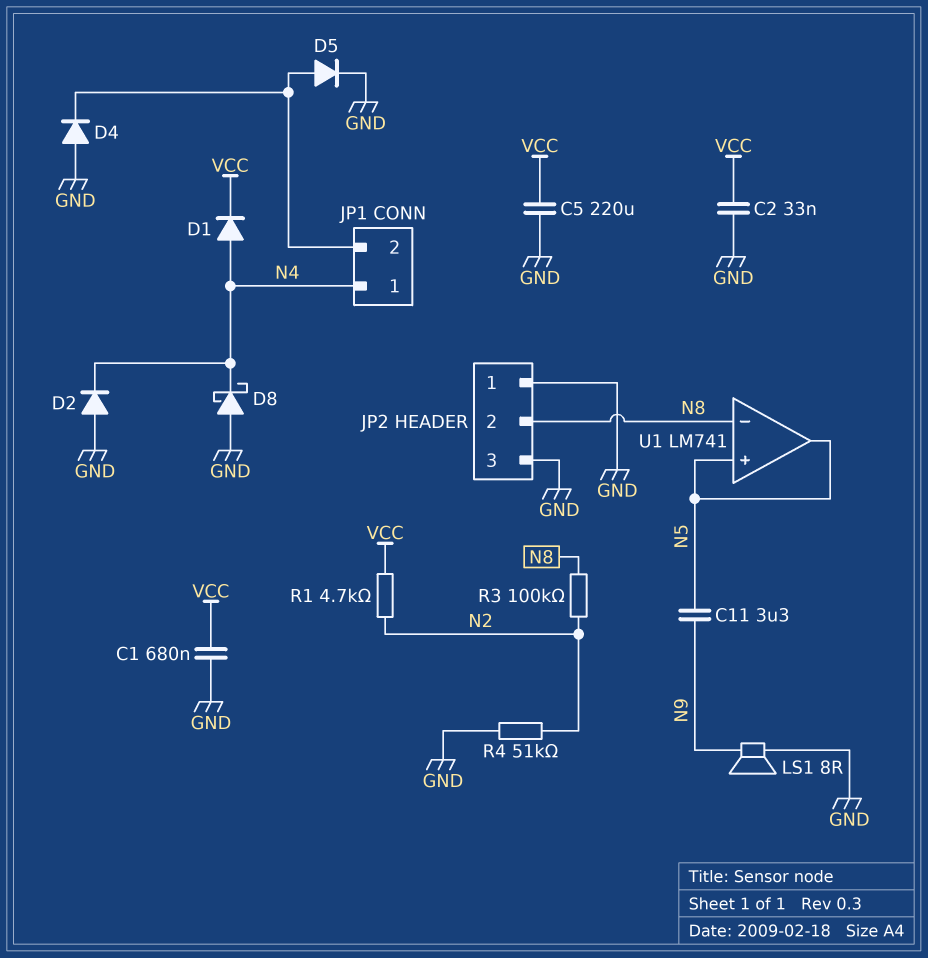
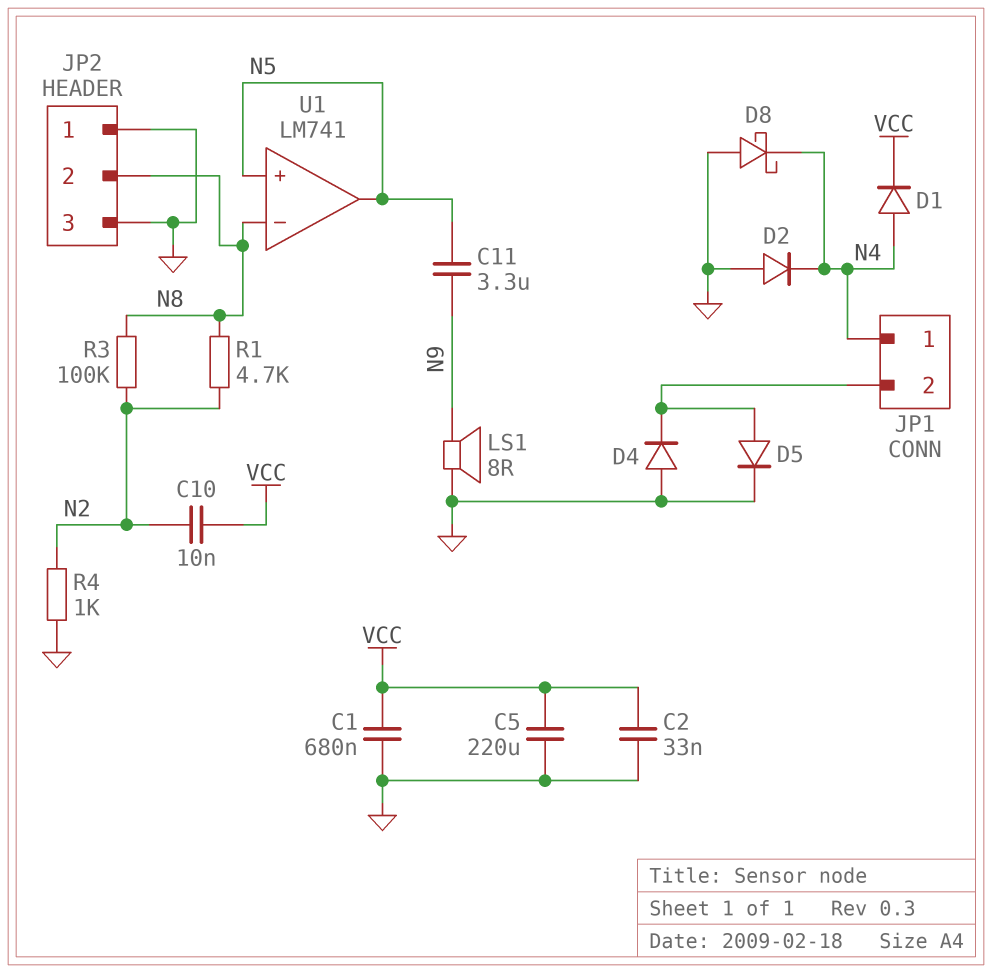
C10: none -> 10nF (N2, VCC)
R1: 4.7k (N2, VCC) -> 4.7k (N2, N8)
R4: 51k (GND, N2) -> 1k (GND, N2)

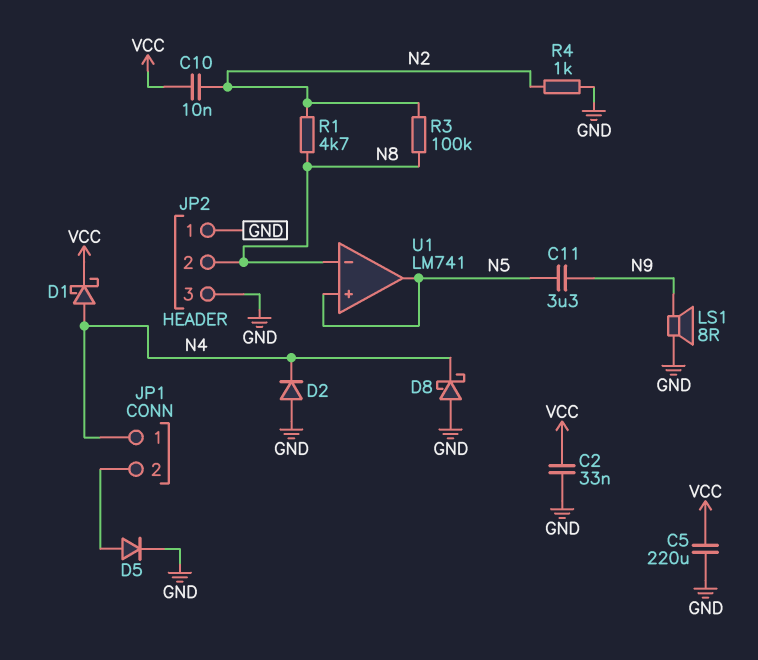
C1: 680nF (GND, VCC) -> none
D1: diode (A N4, K VCC) -> schottky (A N4, K VCC)
D4: diode (A GND, K JP1/2) -> none

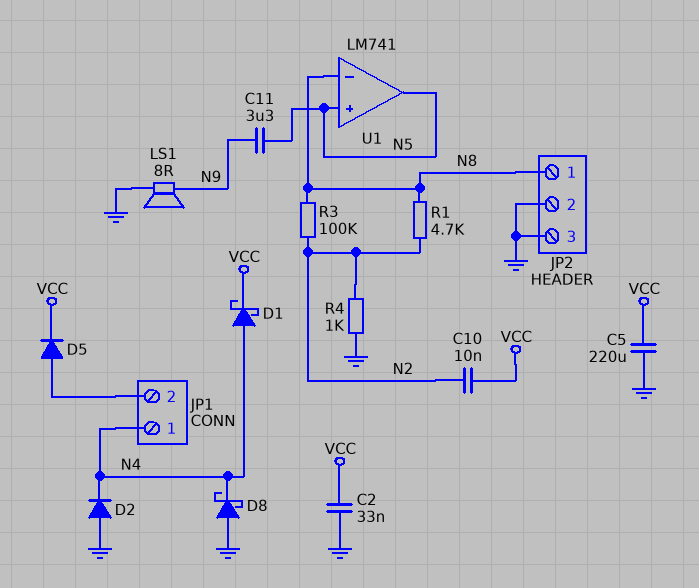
D5: diode (A JP1/2, K GND) -> diode (A JP1/2, K VCC)
JP2 pin 1: GND -> N8
JP2 pin 2: N8 -> GND

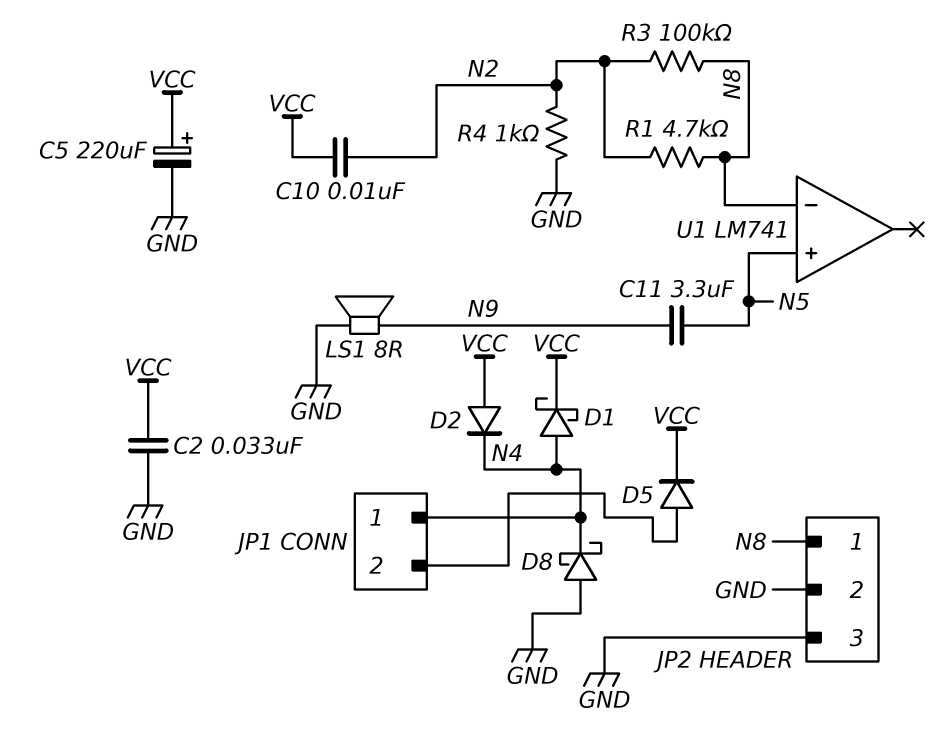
C5: 220uF (GND, VCC) -> 220uF (plus VCC, minus GND)
D2: diode (A GND, K N4) -> diode (A VCC, K N4)
U1 pin out: N5 -> none

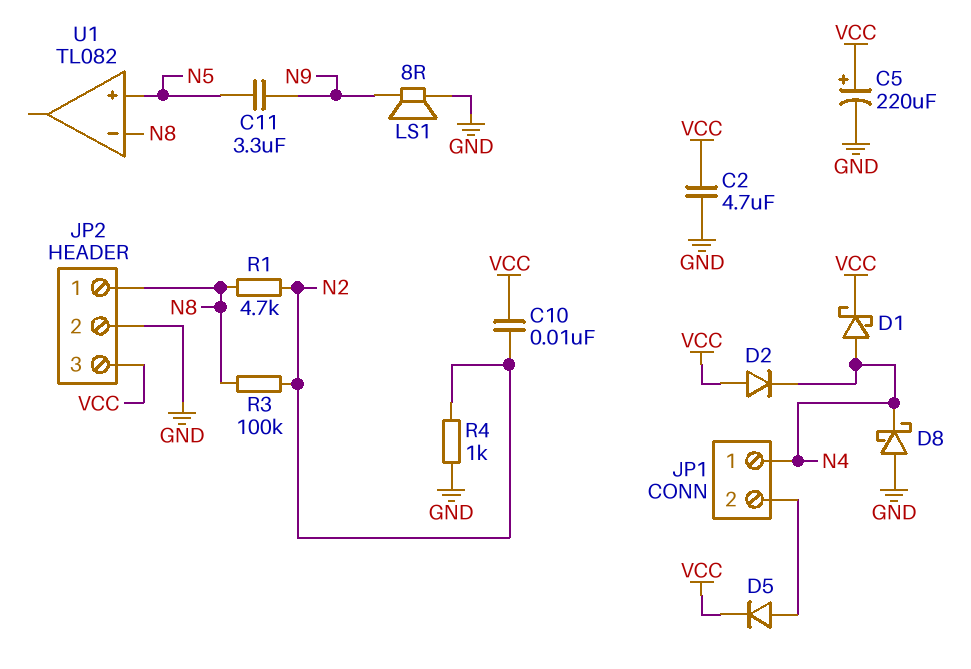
C2: 33nF (GND, VCC) -> 4.7uF (GND, VCC)
JP2 pin 3: GND -> VCC
U1: LM741 -> TL082

